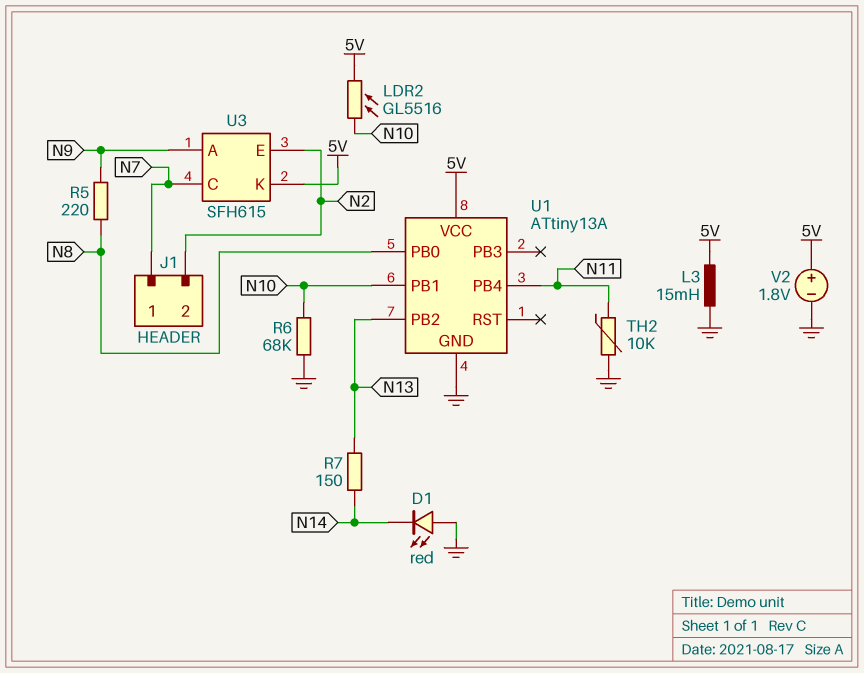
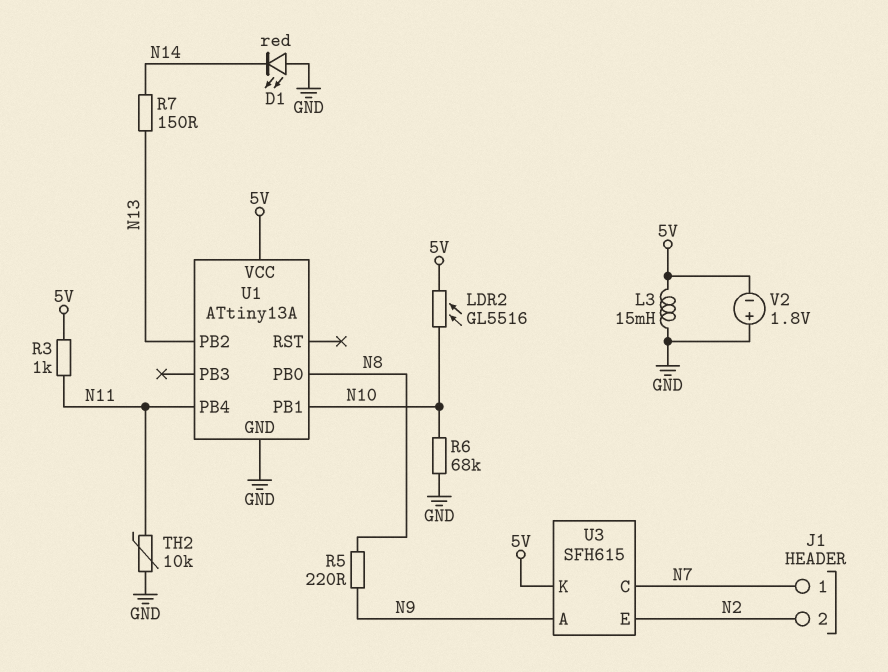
R3: none -> 1k (5V, N11)
V2: 1.8V (plus 5V, minus GND) -> 1.8V (plus GND, minus 5V)

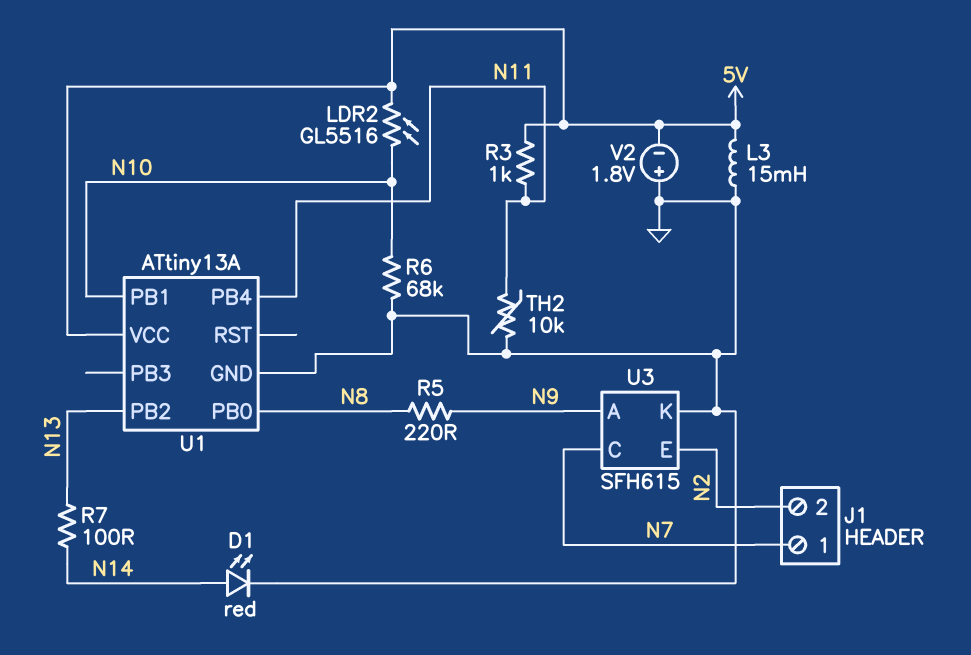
D1: LED red (A GND, K N14) -> LED red (A N14, K GND)
R7: 150 (N13, N14) -> 100 (N13, N14)
U3 pin K: 5V -> GND

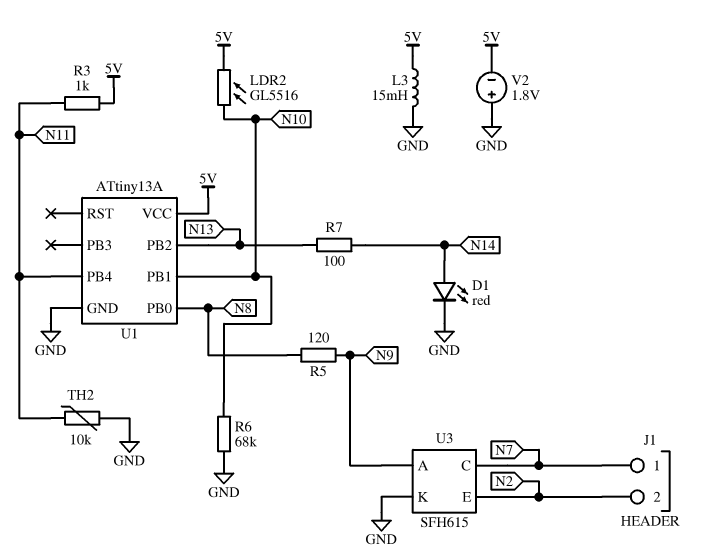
R5: 220 (N8, N9) -> 120 (N8, N9)

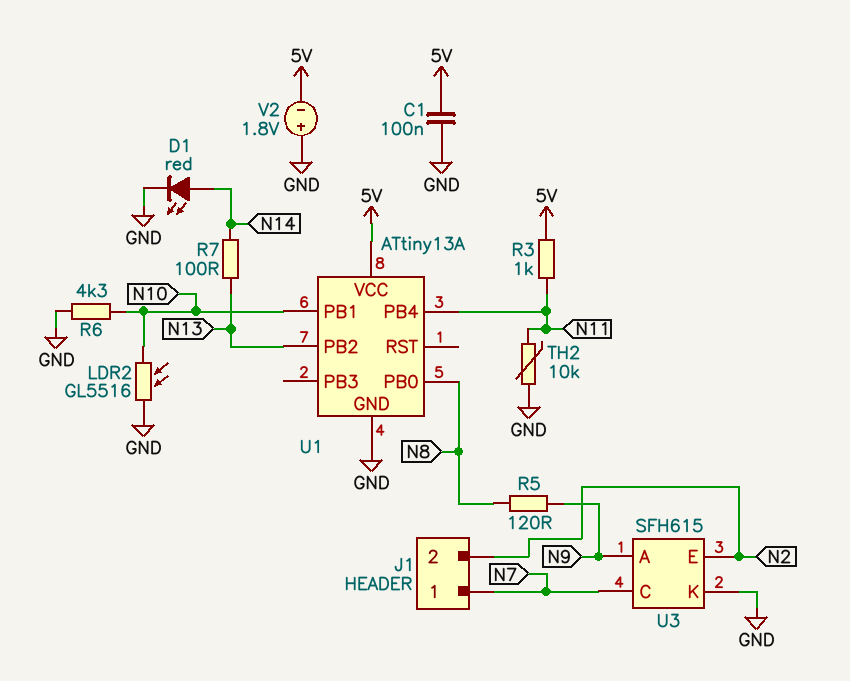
C1: none -> 100nF (5V, GND)
L3: 15mH (5V, GND) -> none
LDR2: GL5516 (5V, N10) -> GL5516 (GND, N10)
R6: 68k (GND, N10) -> 4.3k (GND, N10)

